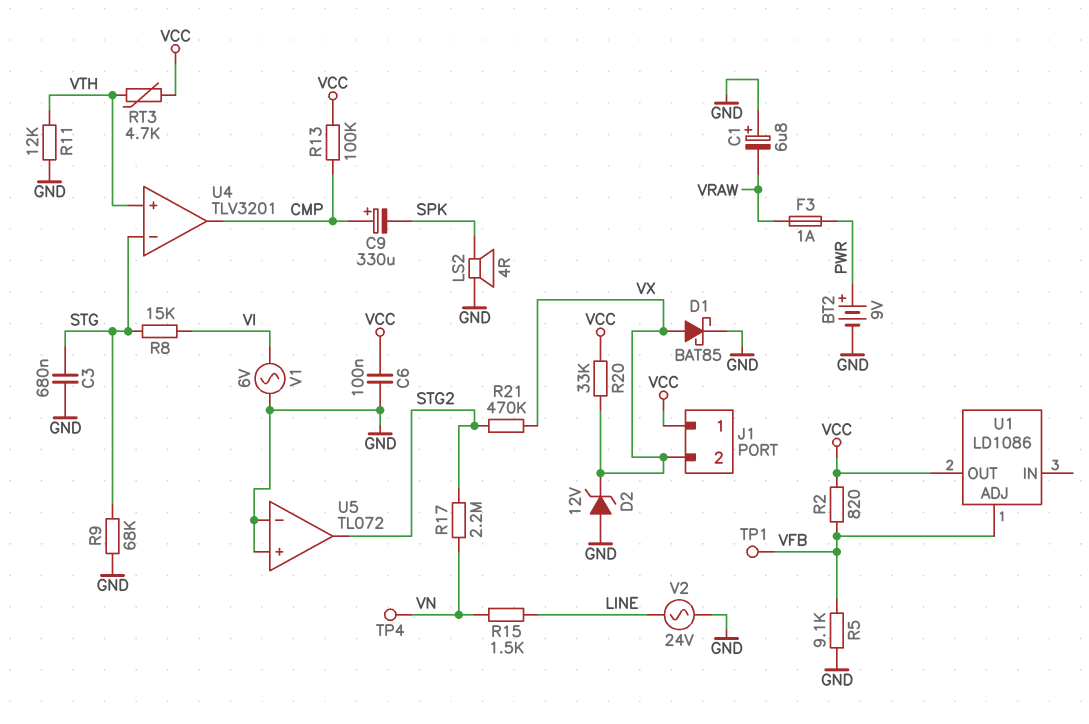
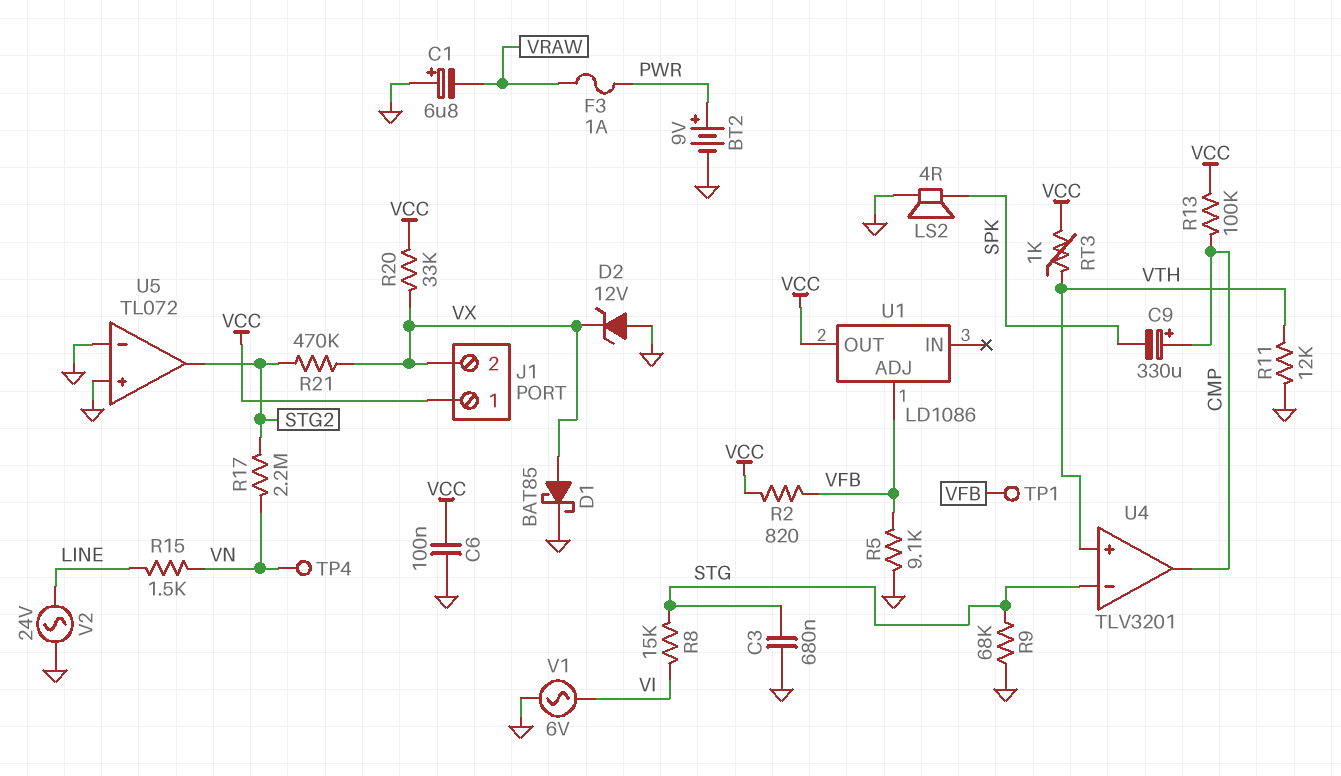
RT3: 4.7k (VCC, VTH) -> 1k (VCC, VTH)

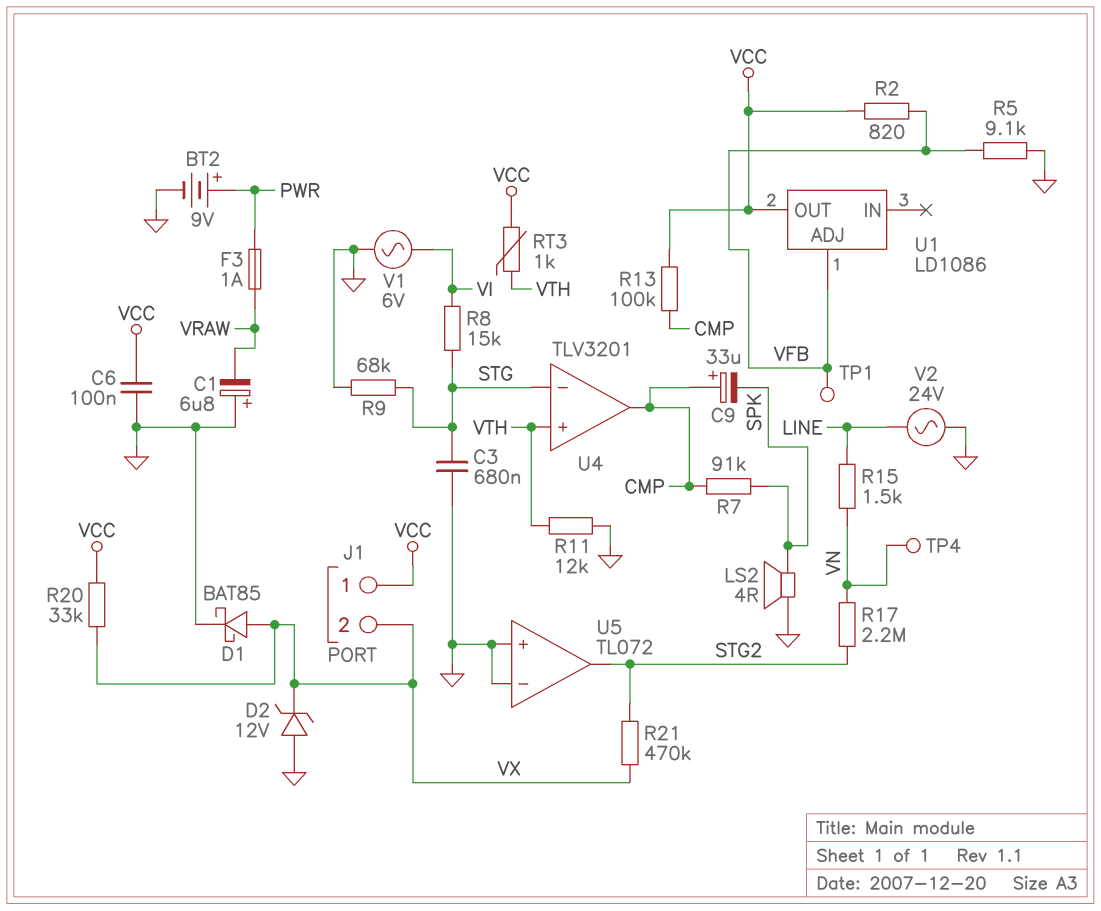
C9: 330uF (plus CMP, minus SPK) -> 33uF (plus CMP, minus SPK)
R7: none -> 91k (CMP, SPK)

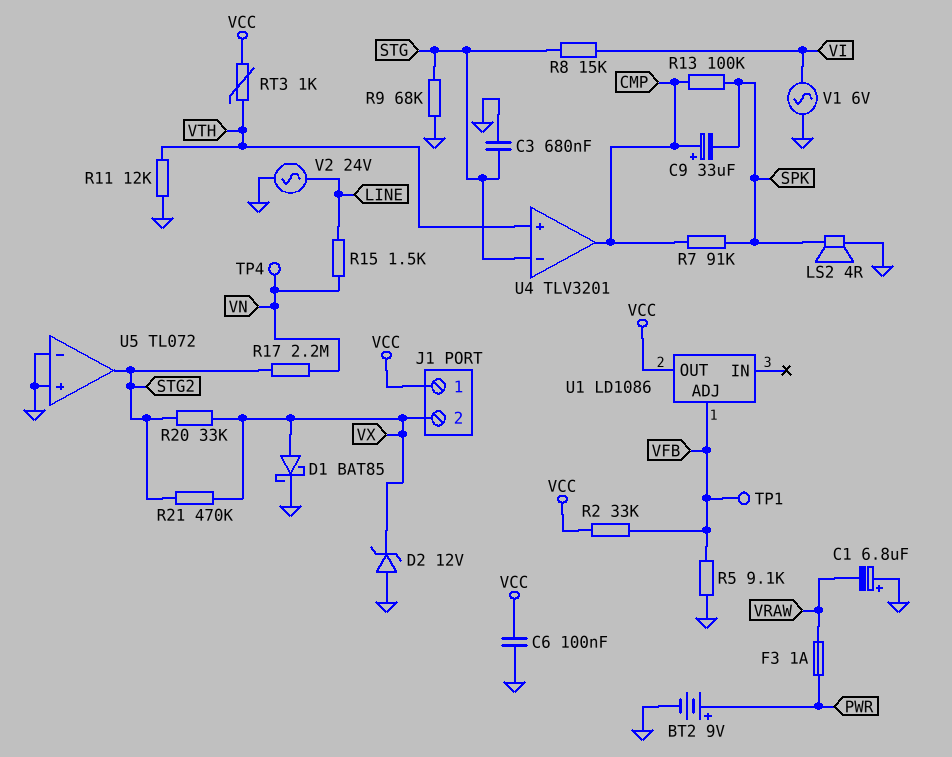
R2: 820 (VCC, VFB) -> 33k (VCC, VFB)
R13: 100k (CMP, VCC) -> 100k (CMP, SPK)
R20: 33k (VCC, VX) -> 33k (STG2, VX)

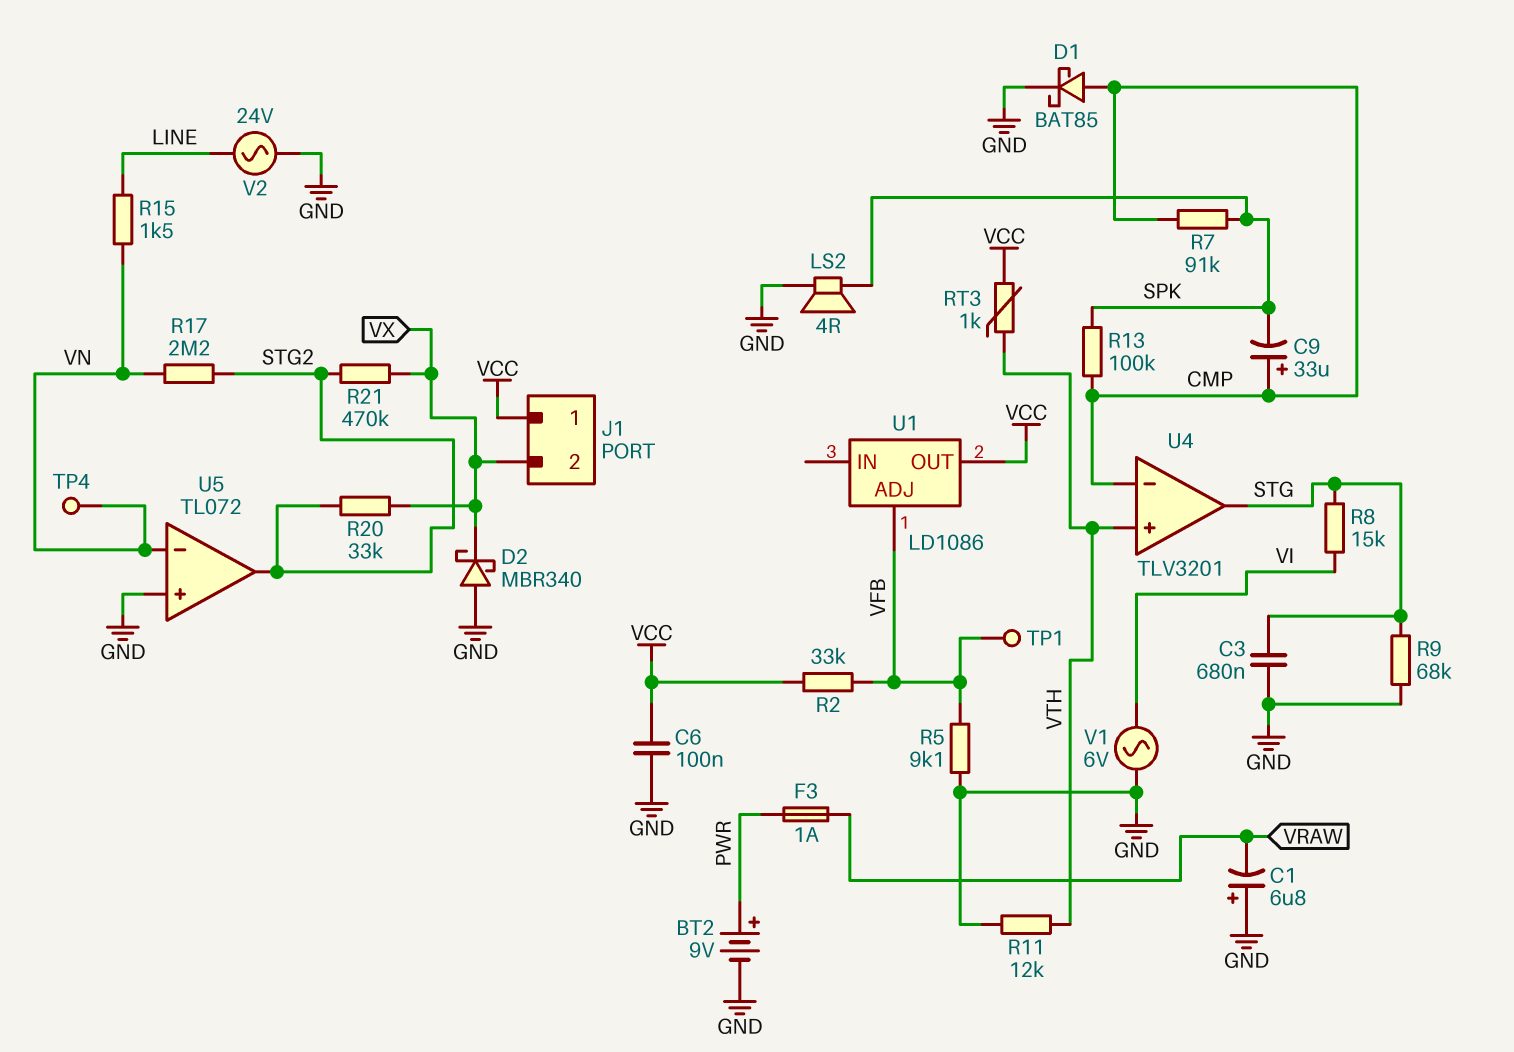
D1: schottky BAT85 (A VX, K GND) -> schottky BAT85 (A CMP, K GND)
D2: zener 12V (A GND, K VX) -> schottky MBR340 (A GND, K VX)
U4 pin in-: STG -> CMP
U4 pin out: CMP -> STG
U5 pin in-: GND -> VN

